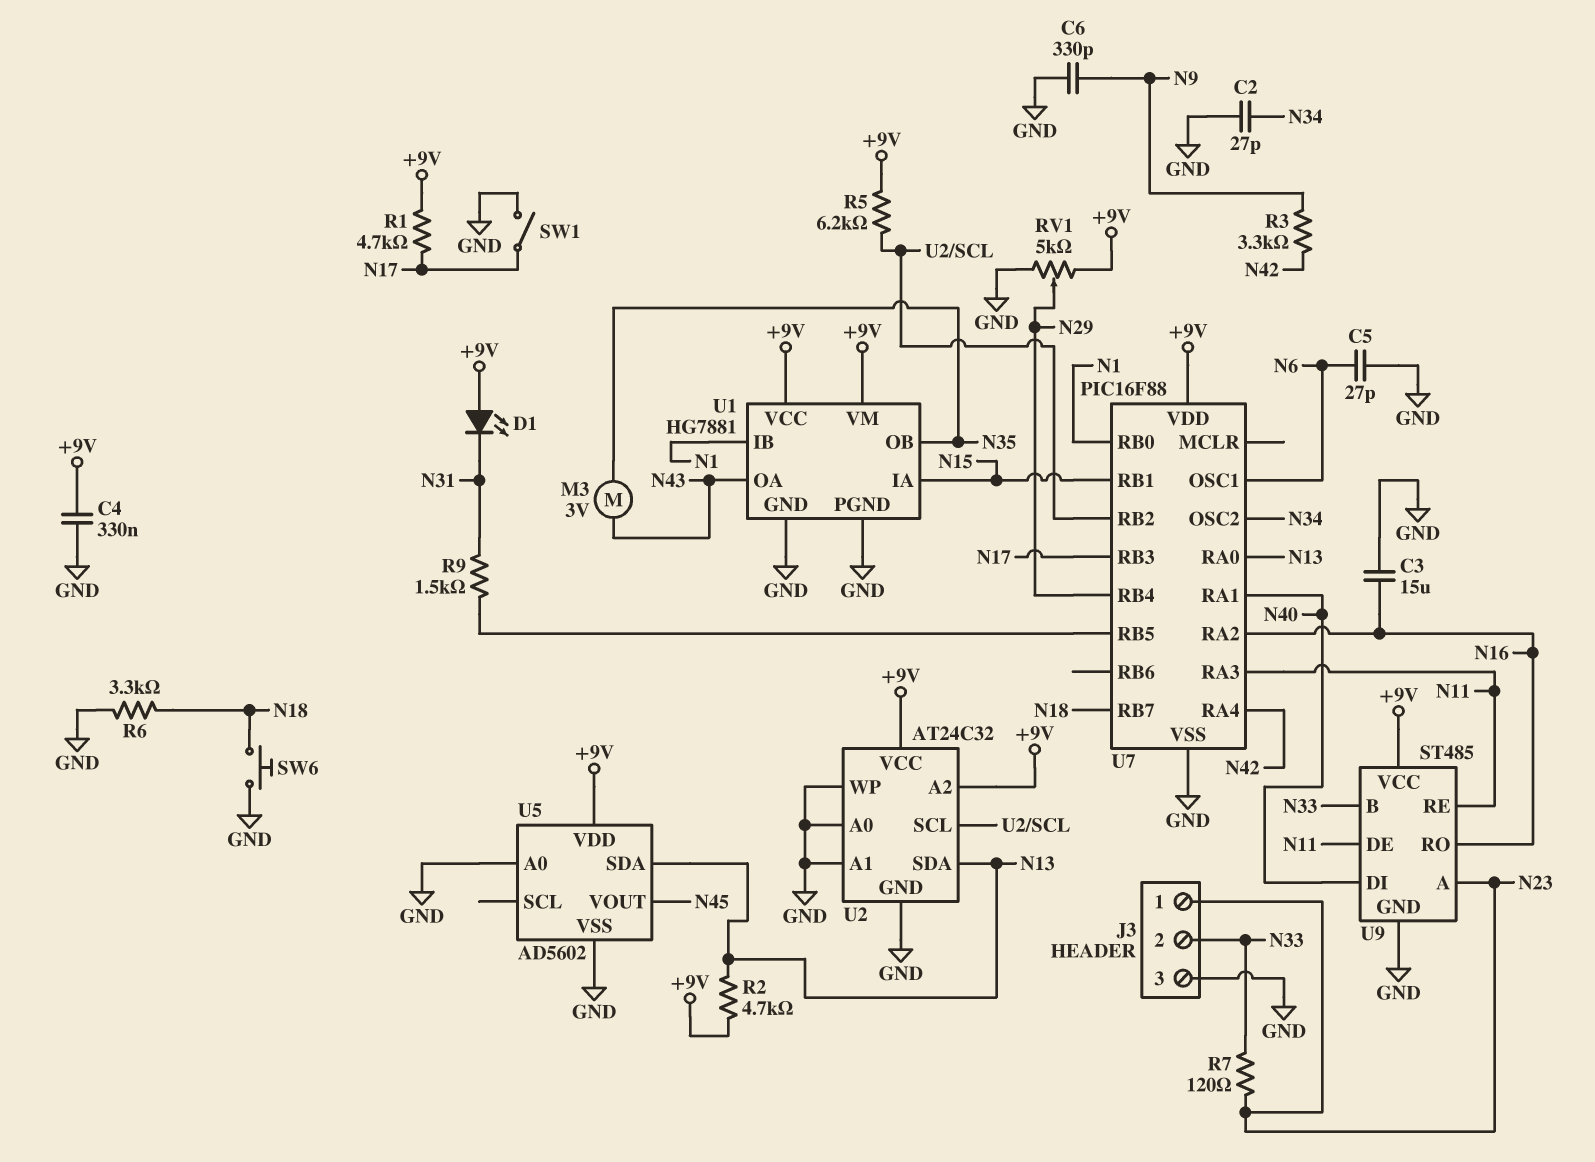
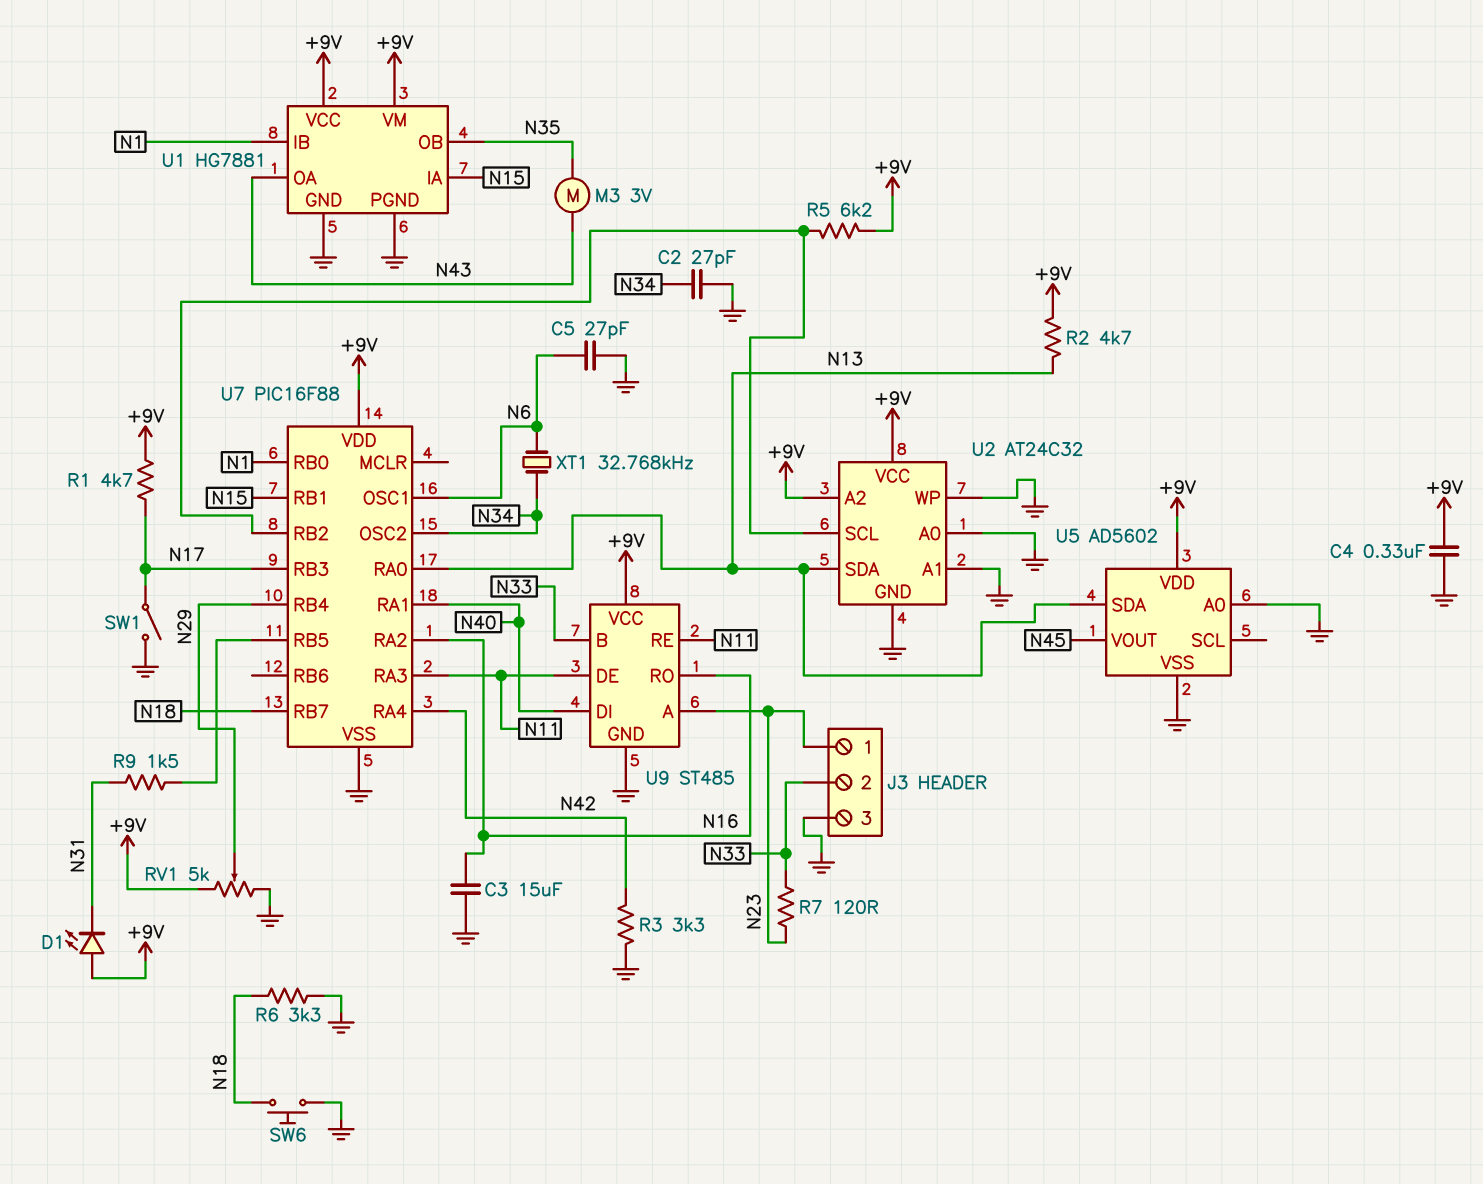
C6: 330pF (GND, N9) -> none
R3: 3.3k (N9, N42) -> 3.3k (GND, N42)
XT1: none -> 32.768kHz (N6, N34)

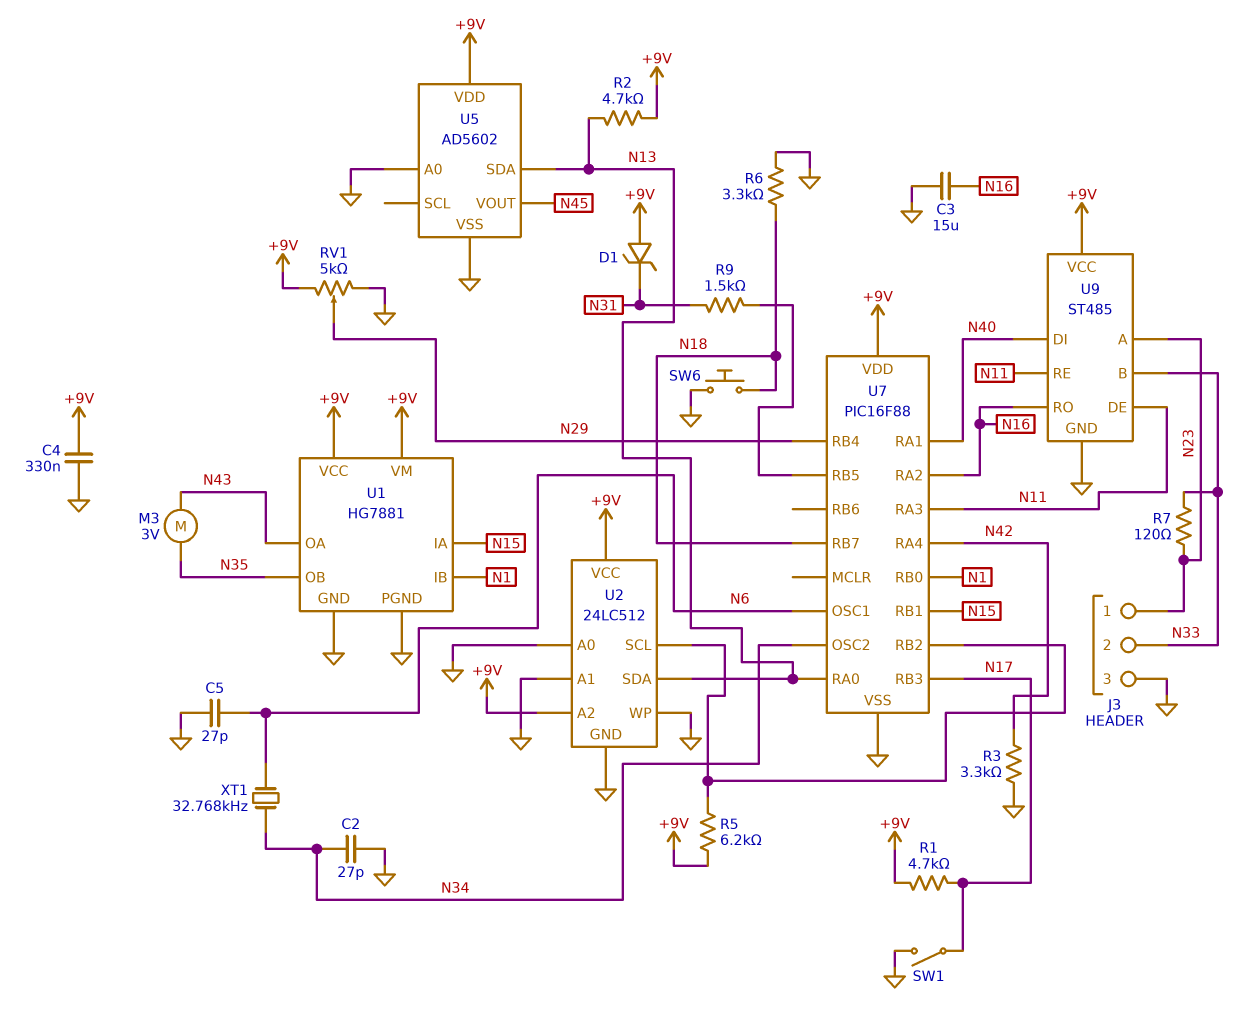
D1: LED (A +9V, K N31) -> zener (A +9V, K N31)
U2: AT24C32 -> 24LC512

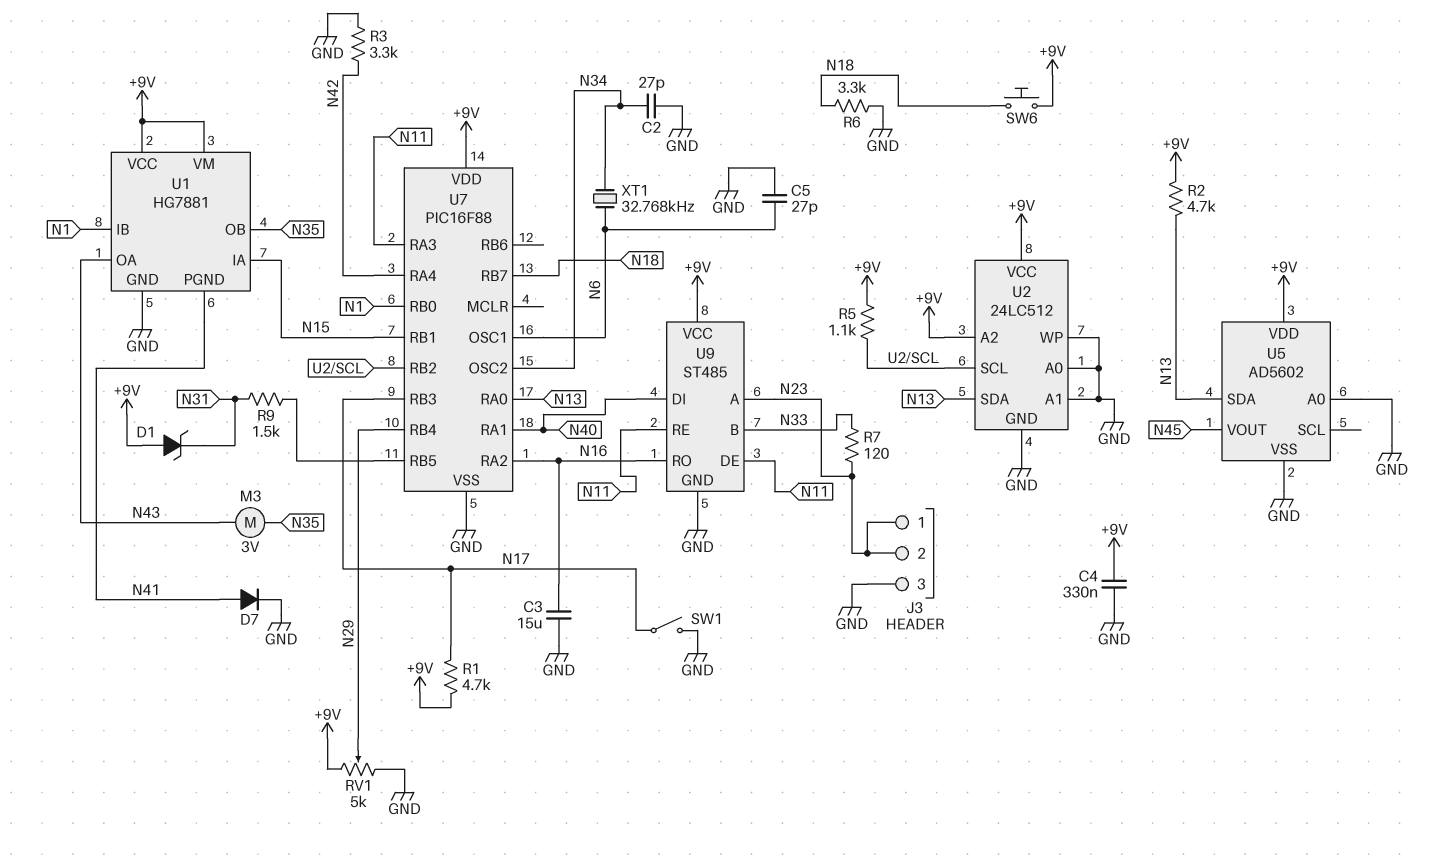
D7: none -> diode (A N41, K GND)
J3 pin 2: N33 -> N23
R5: 6.2k (+9V, U2/SCL) -> 1.1k (+9V, U2/SCL)
SW6: button (GND, N18) -> button (+9V, N18)
U1 pin PGND: GND -> N41

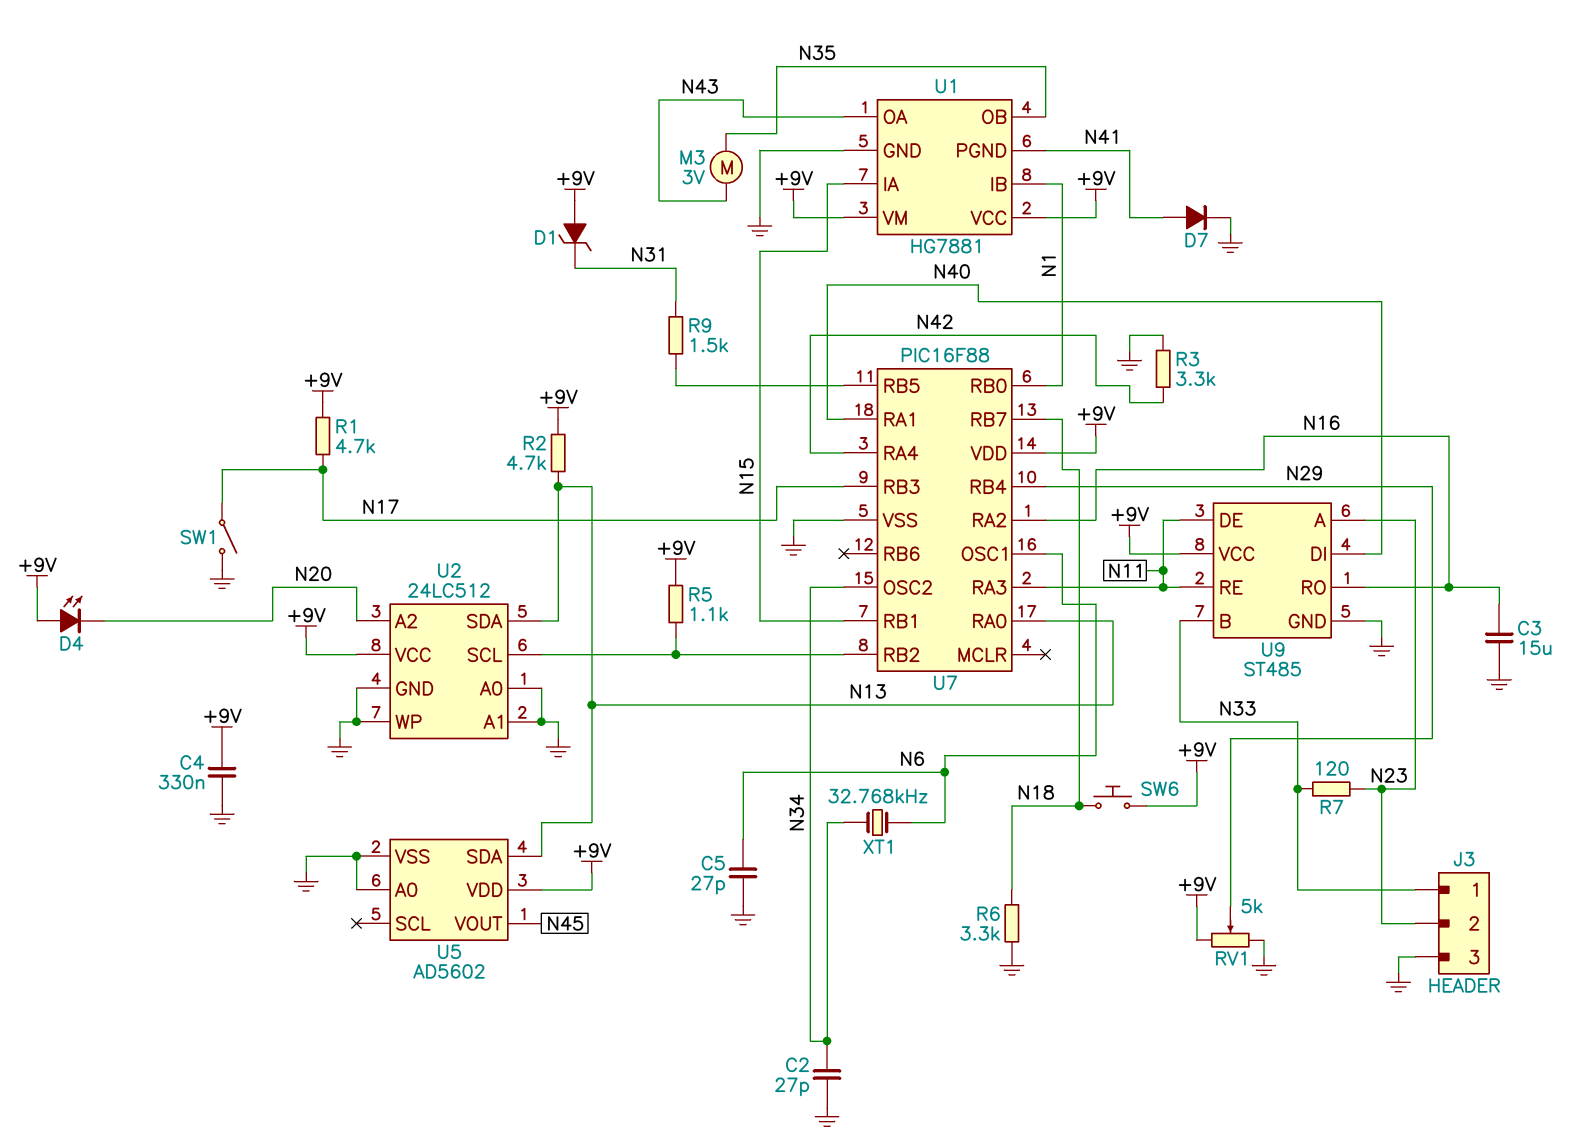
D4: none -> LED (A +9V, K N20)
J3 pin 1: N23 -> N33
U2 pin A2: +9V -> N20

